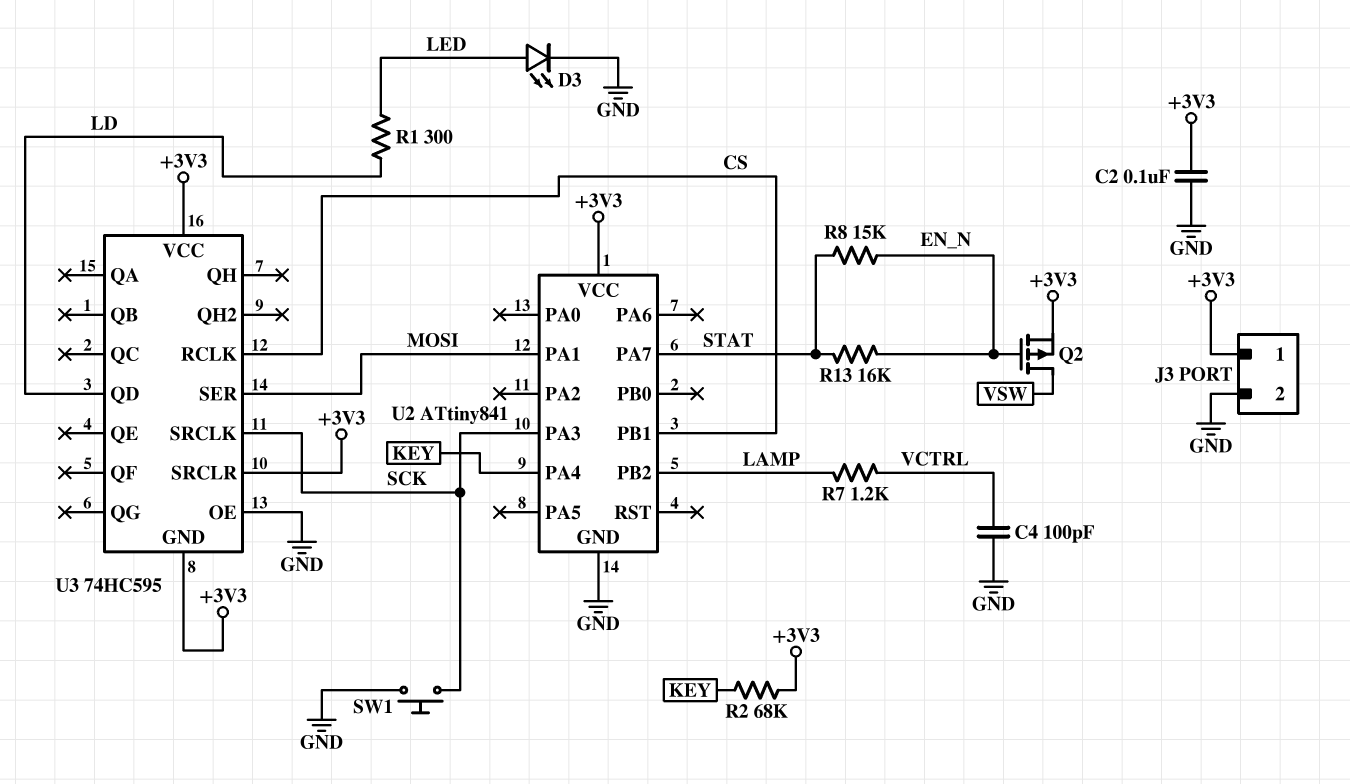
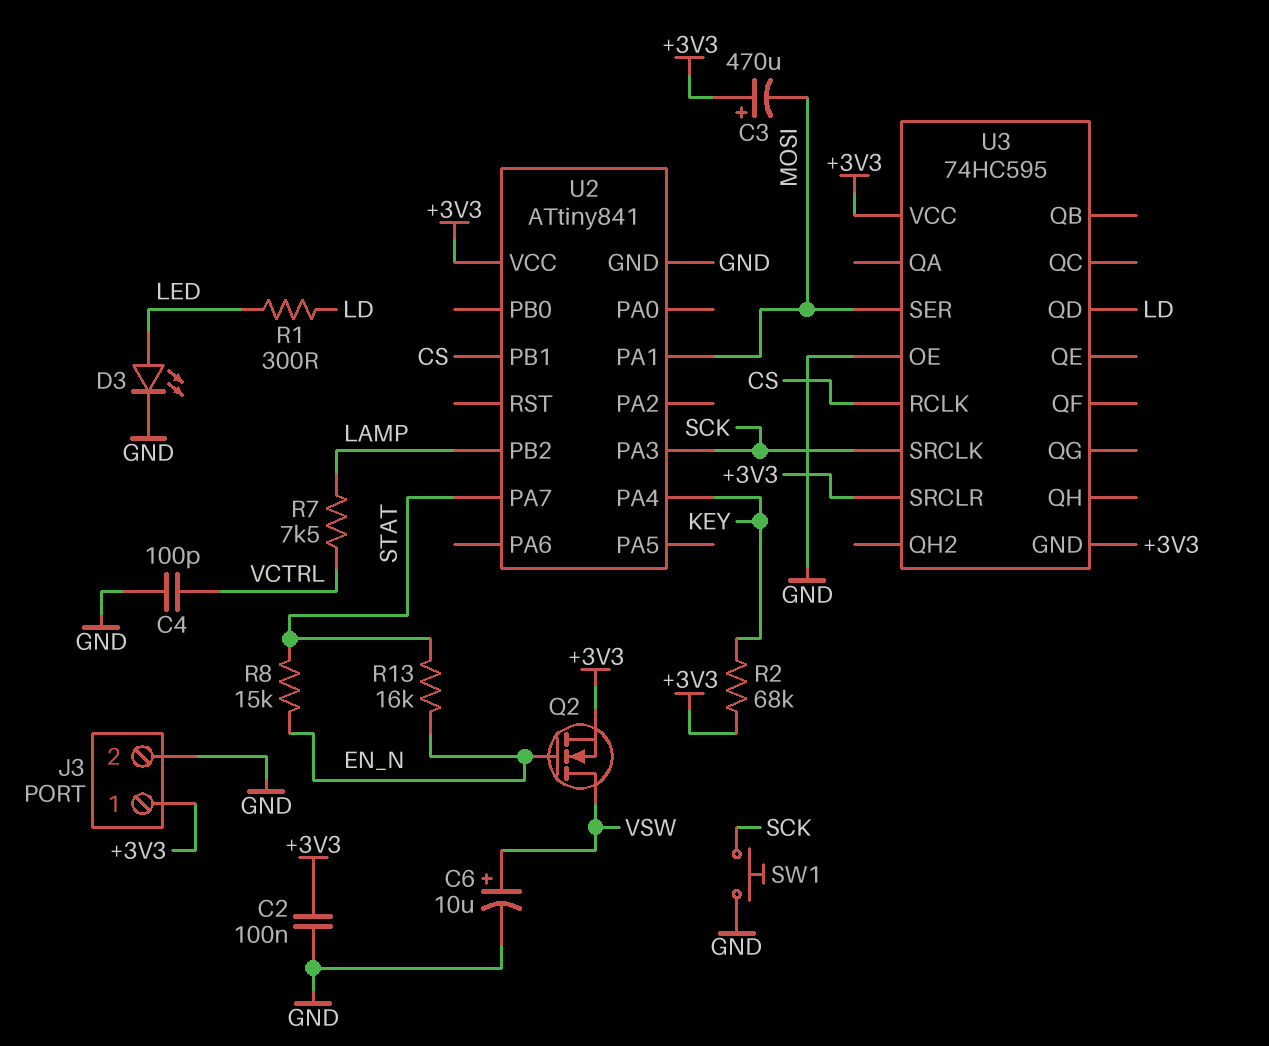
C3: none -> 470uF (plus +3V3, minus MOSI)
C6: none -> 10uF (plus VSW, minus GND)
Q2: PMOS (G EN_N, D VSW, S +3V3) -> NMOS (G EN_N, D VSW, S +3V3)
R7: 1.2k (LAMP, VCTRL) -> 7.5k (LAMP, VCTRL)

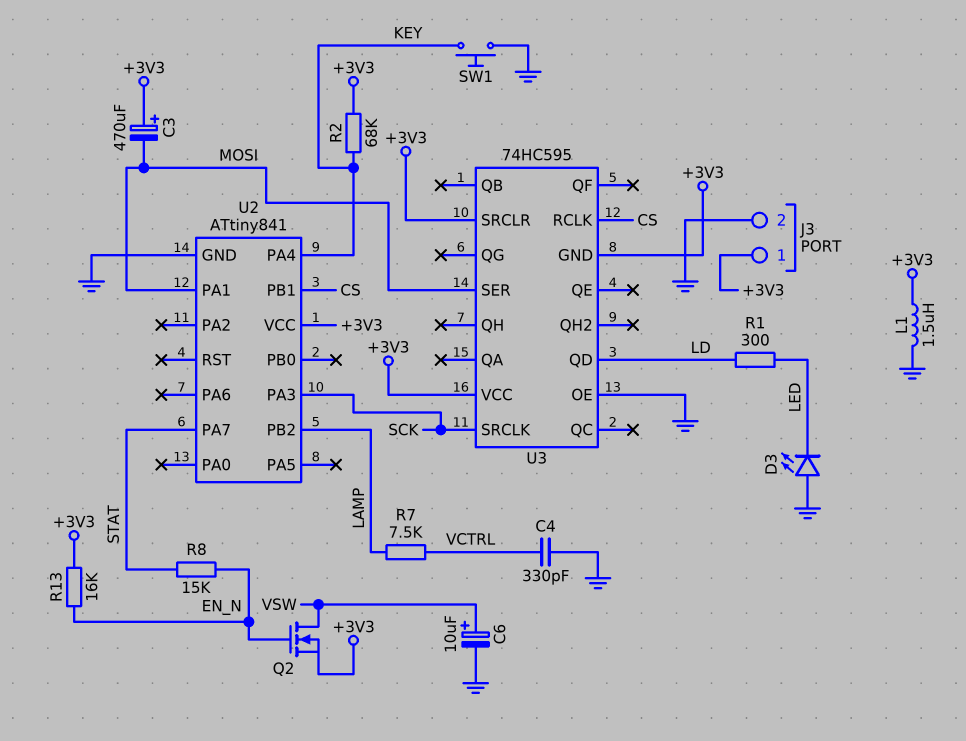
C2: 100nF (+3V3, GND) -> none
C4: 100pF (GND, VCTRL) -> 330pF (GND, VCTRL)
D3: LED (A LED, K GND) -> LED (A GND, K LED)
L1: none -> 1.5uH (+3V3, GND)
R13: 16k (EN_N, STAT) -> 16k (+3V3, EN_N)
SW1: button (GND, SCK) -> button (GND, KEY)

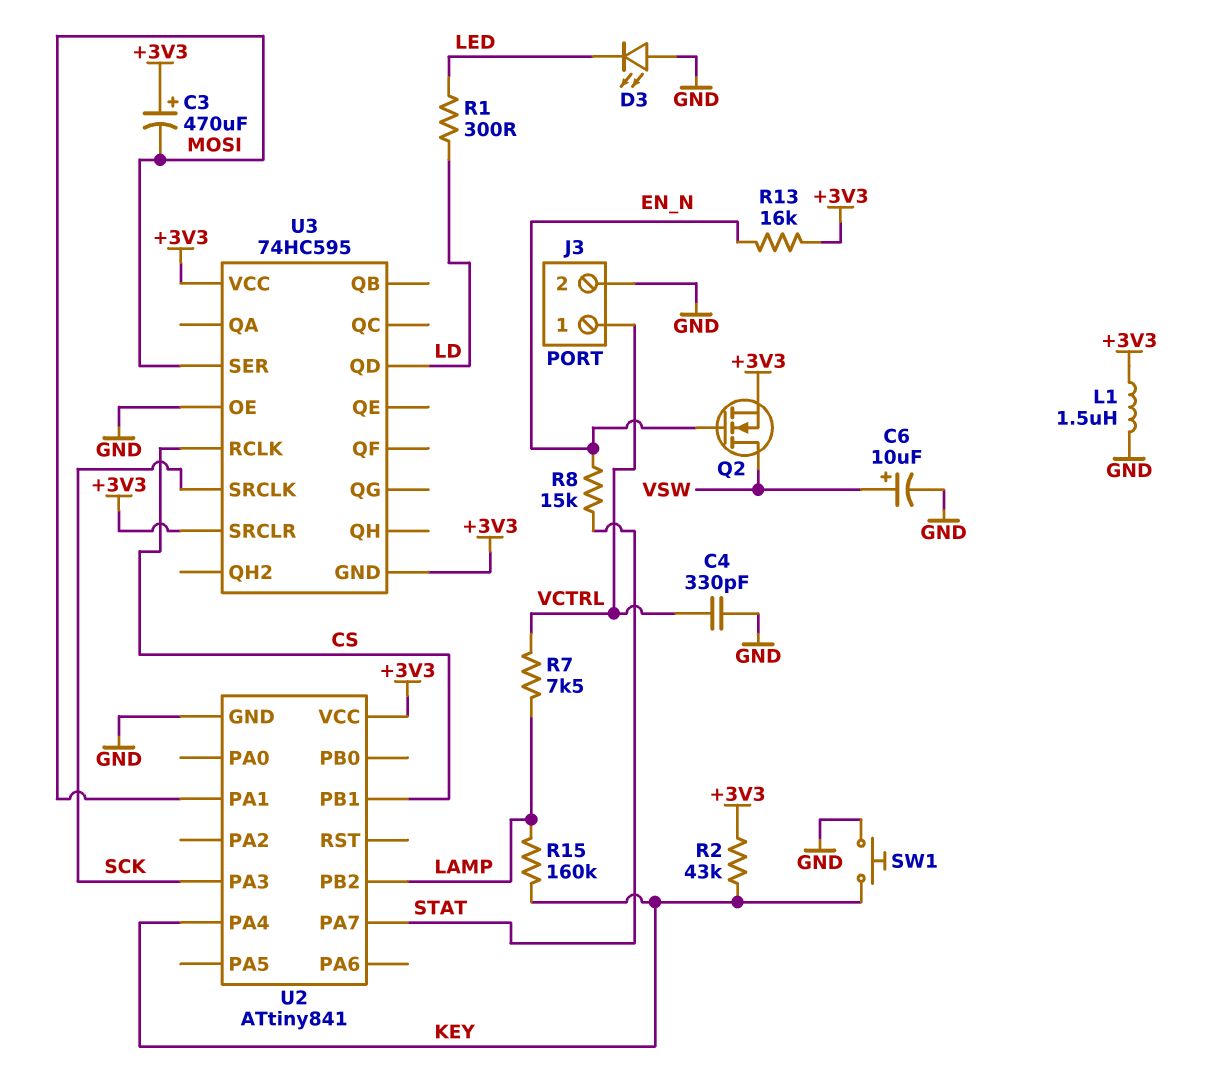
J3 pin 1: +3V3 -> VCTRL
R2: 68k (+3V3, KEY) -> 43k (+3V3, KEY)
R15: none -> 160k (KEY, LAMP)

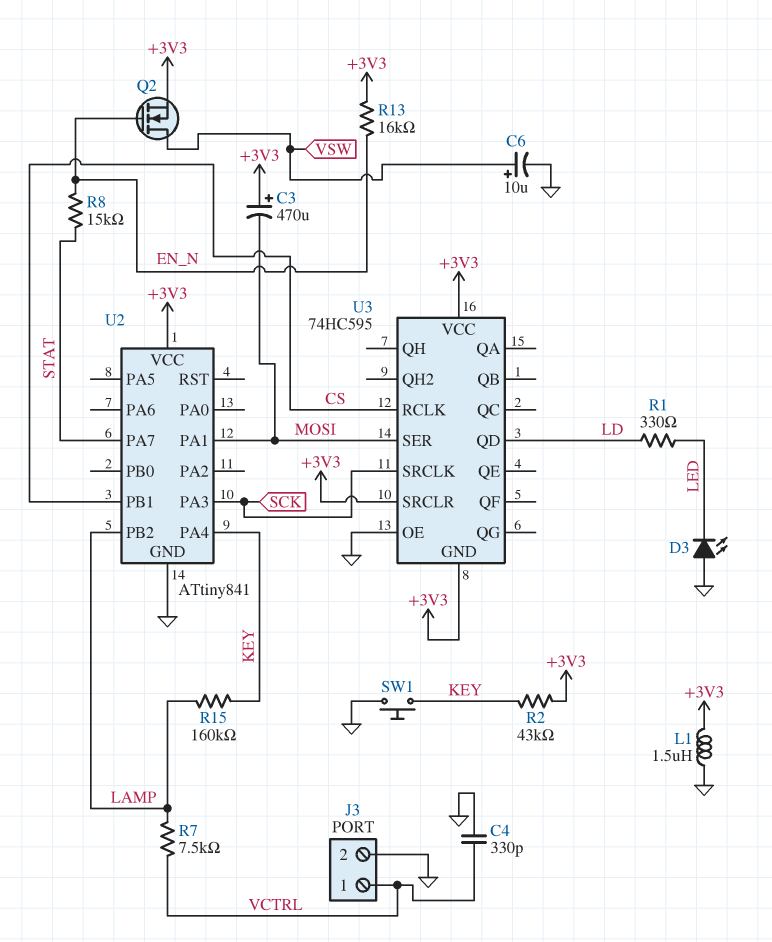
R1: 300 (LD, LED) -> 330 (LD, LED)

